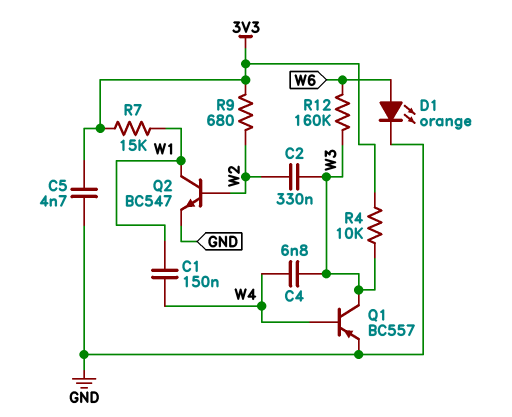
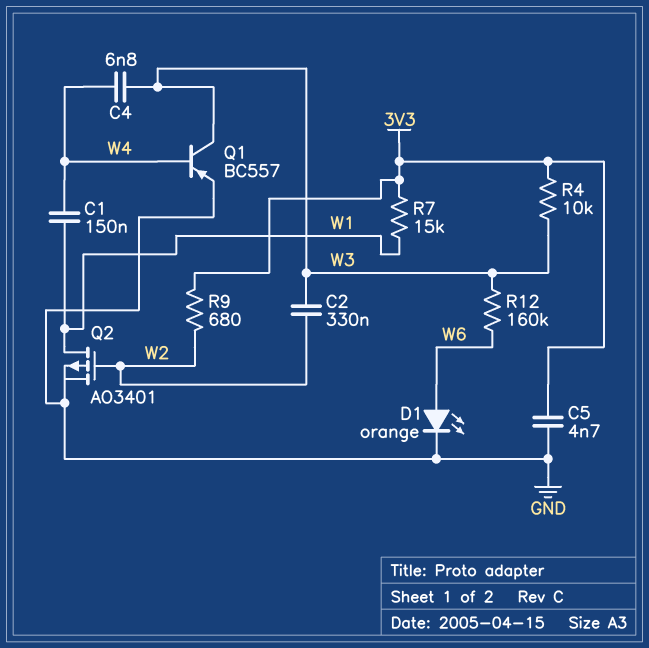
Q2: NPN BC547 (B W2, C W1, E GND) -> PMOS AO3401 (G W2, D W1, S GND)

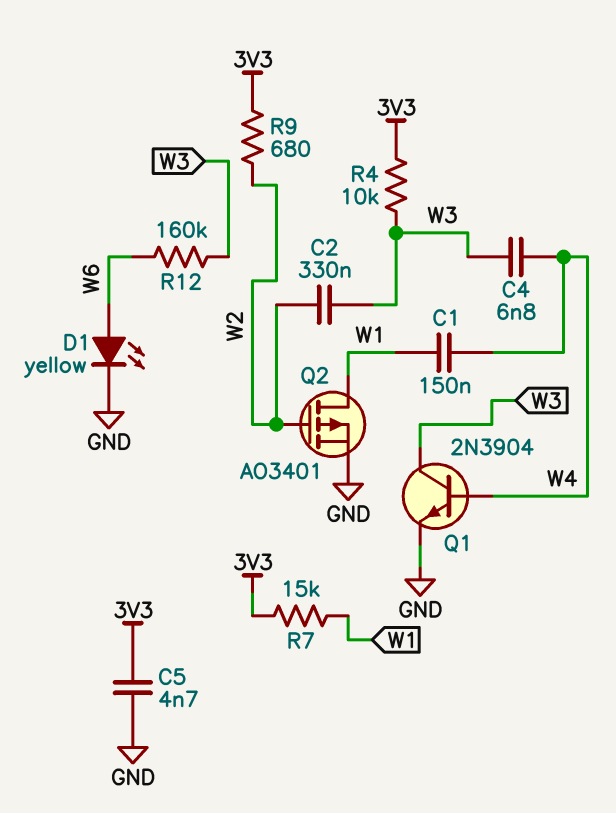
D1: LED orange (A W6, K GND) -> LED yellow (A W6, K GND)
Q1: PNP BC557 (B W4, C W3, E GND) -> NPN 2N3904 (B W4, C W3, E GND)

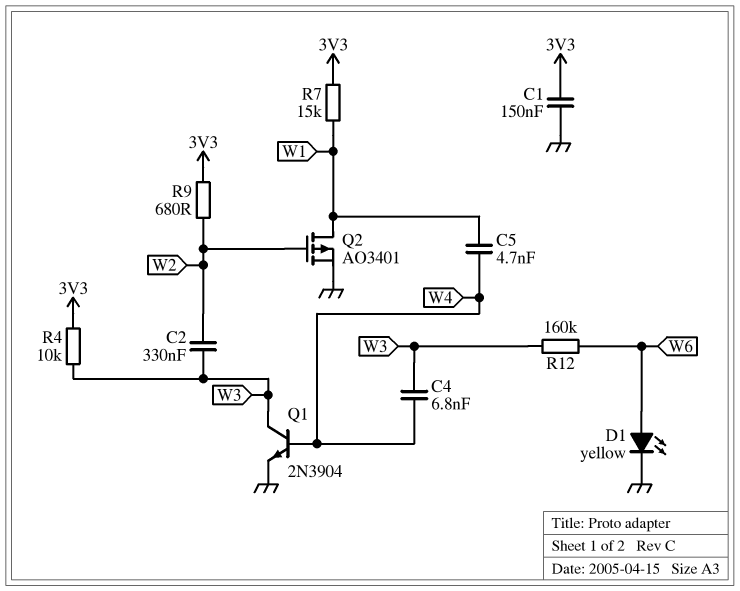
C1: 150nF (W1, W4) -> 150nF (3V3, GND)
C5: 4.7nF (3V3, GND) -> 4.7nF (W1, W4)

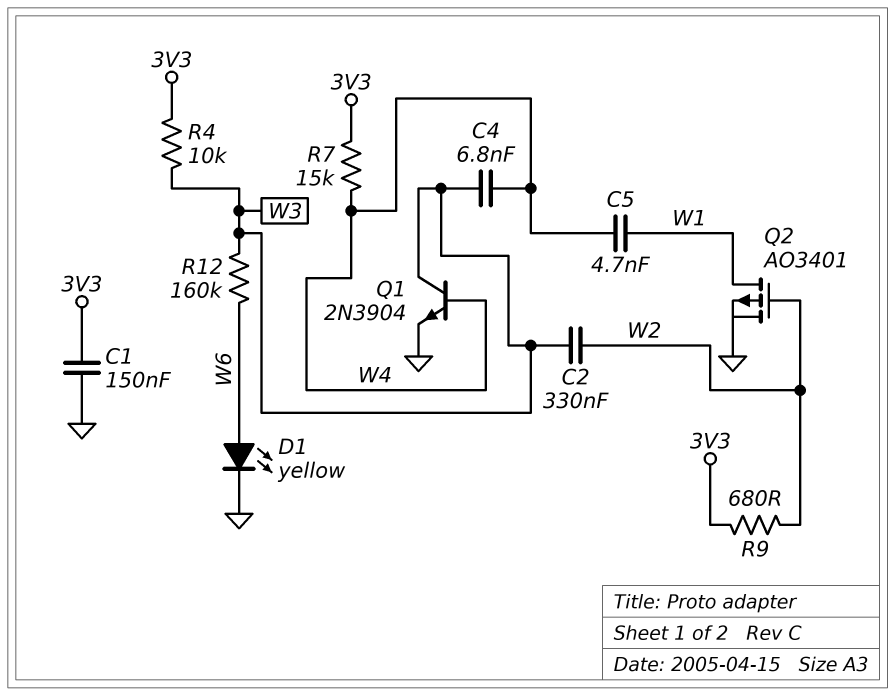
R7: 15k (3V3, W1) -> 15k (3V3, W4)

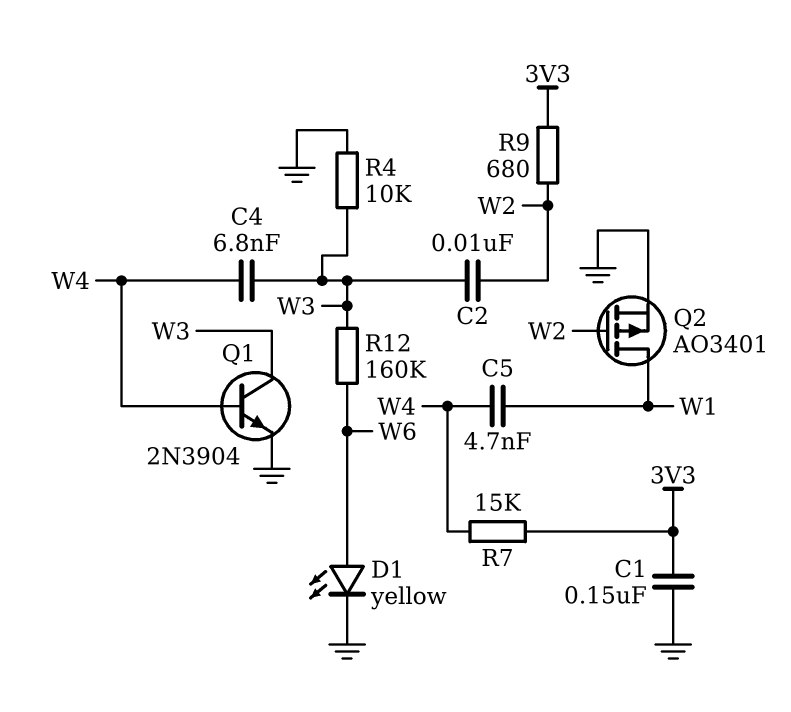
C2: 330nF (W2, W3) -> 10nF (W2, W3)
R4: 10k (3V3, W3) -> 10k (GND, W3)

